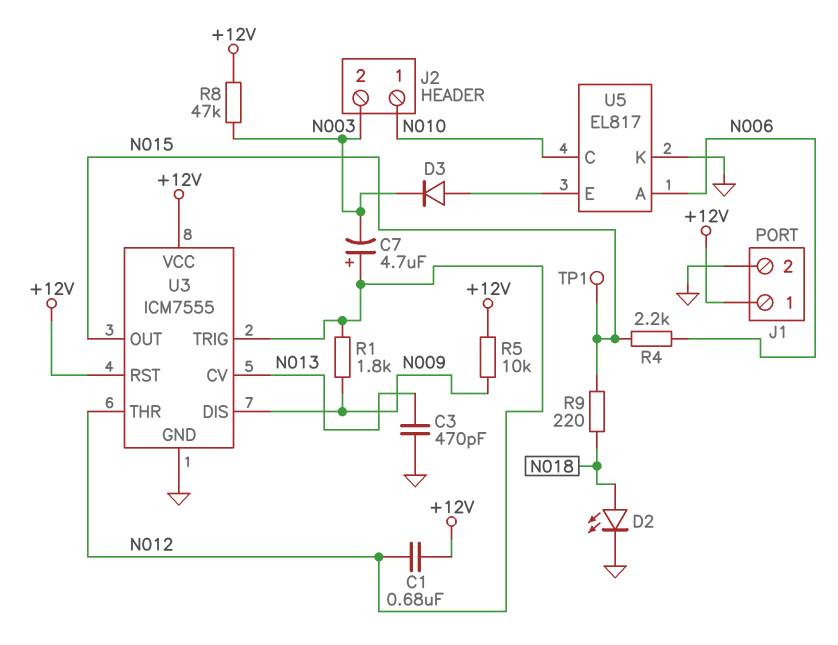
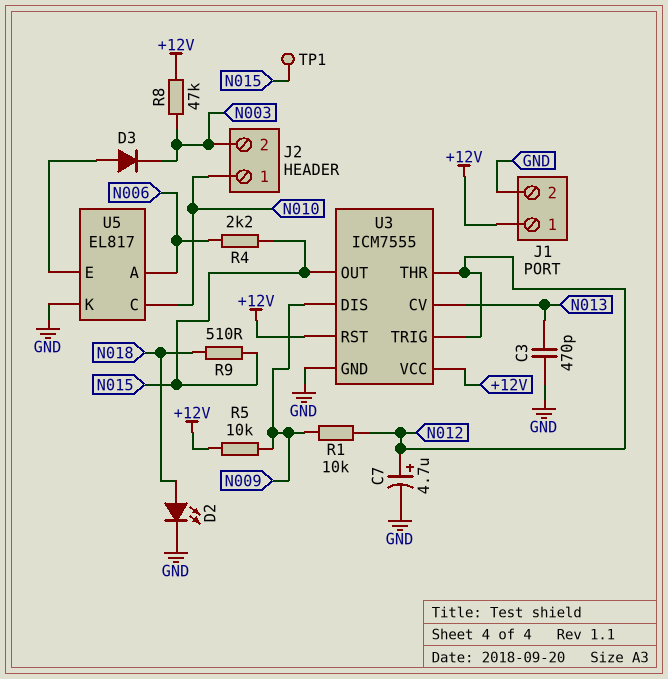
C1: 680nF (+12V, N012) -> none
C7: 4.7uF (plus N012, minus N003) -> 4.7uF (plus N012, minus GND)
R1: 1.8k (N009, N012) -> 10k (N009, N012)
R9: 220 (N015, N018) -> 510 (N015, N018)

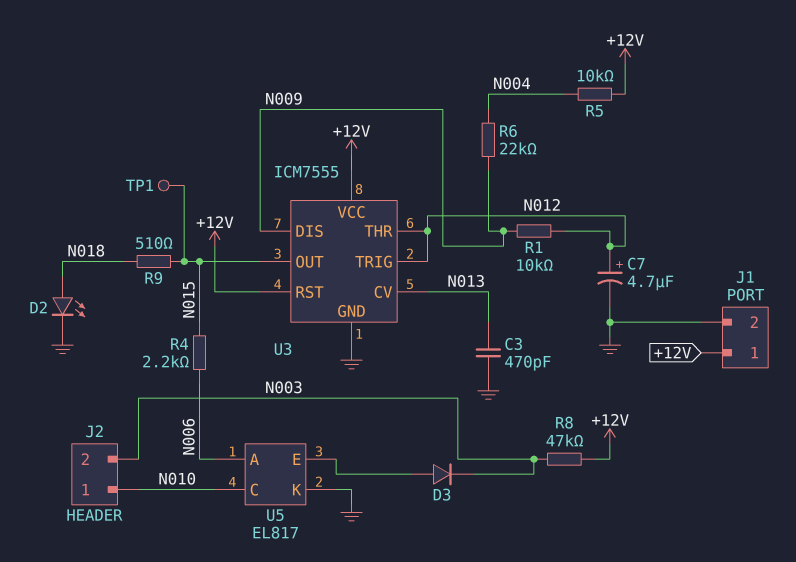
R5: 10k (+12V, N009) -> 10k (+12V, N004)
R6: none -> 22k (N004, N009)

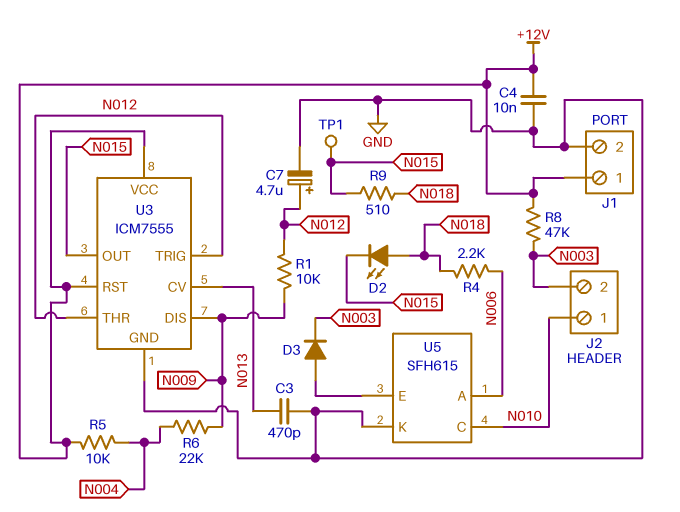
C4: none -> 10nF (+12V, GND)
D2: LED (A N018, K GND) -> LED (A N018, K N015)
R4: 2.2k (N006, N015) -> 2.2k (N006, N018)
U5: EL817 -> SFH615

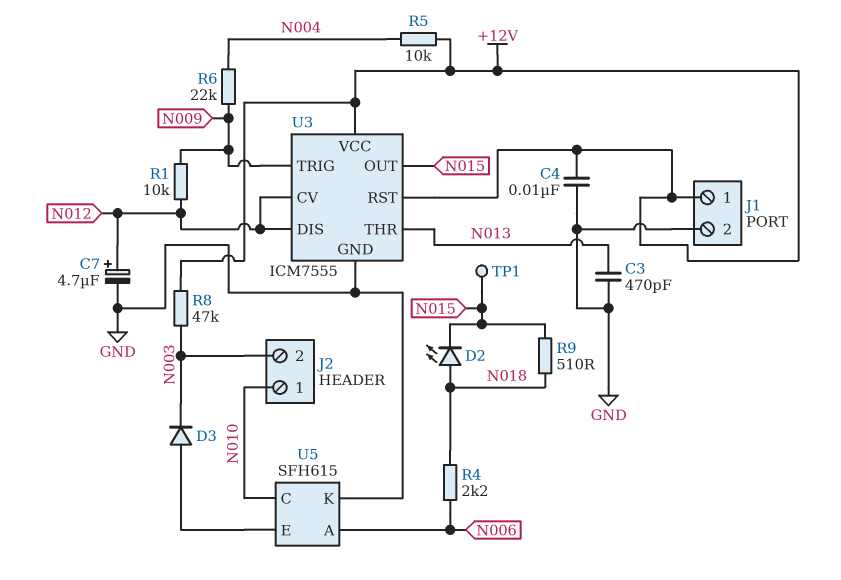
U3 pin CV: N013 -> N012
U3 pin DIS: N009 -> N012
U3 pin THR: N012 -> N013
U3 pin TRIG: N012 -> N009

